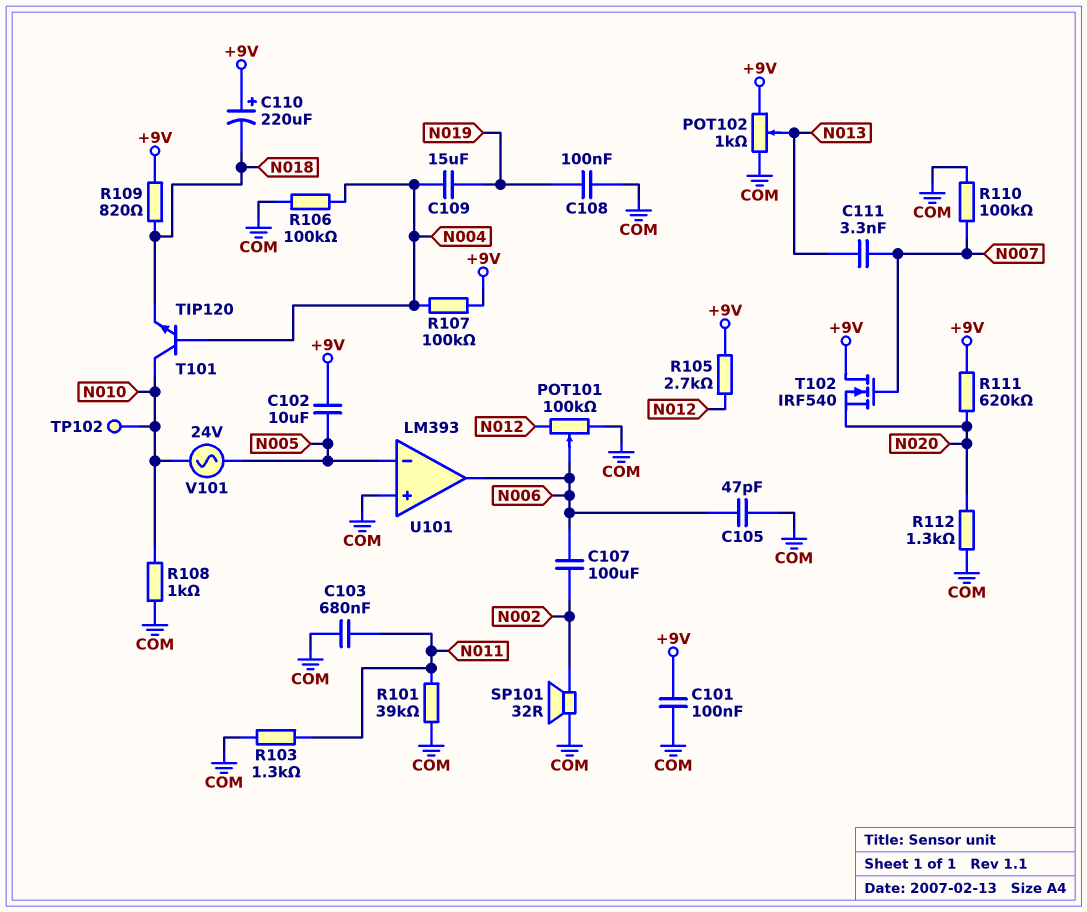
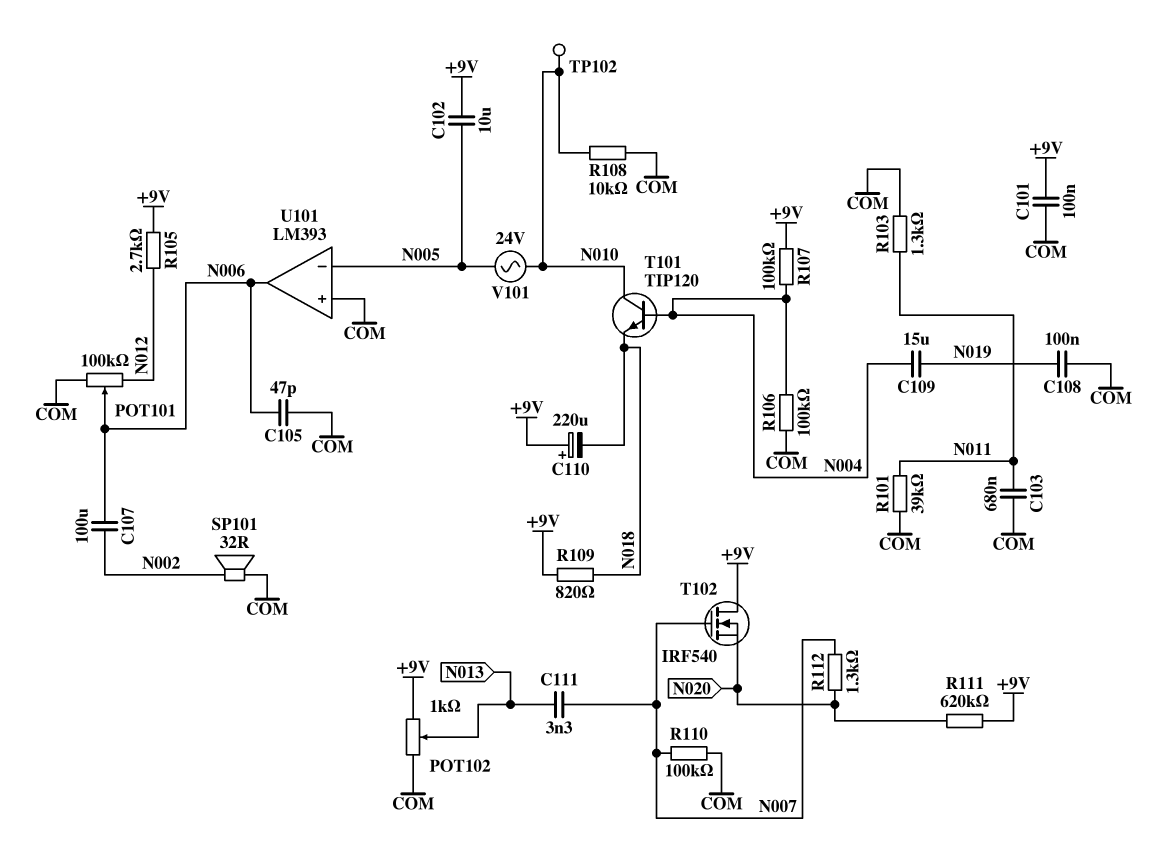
R108: 1k (COM, N010) -> 10k (COM, N010)
R112: 1.3k (COM, N020) -> 1.3k (N007, N020)

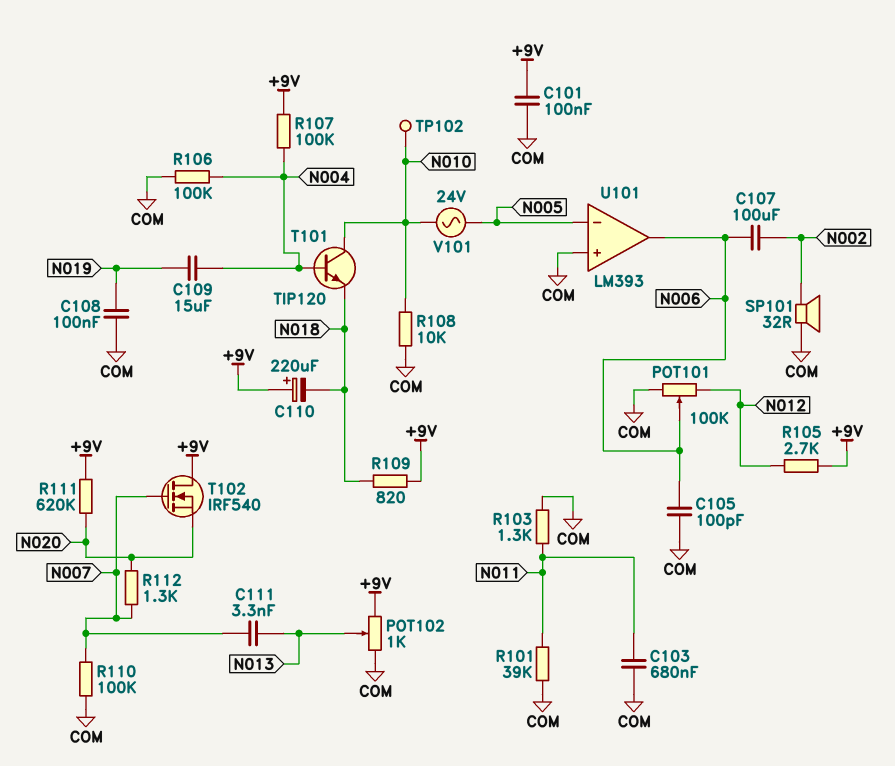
C102: 10uF (+9V, N005) -> none
C105: 47pF (COM, N006) -> 100pF (COM, N006)

